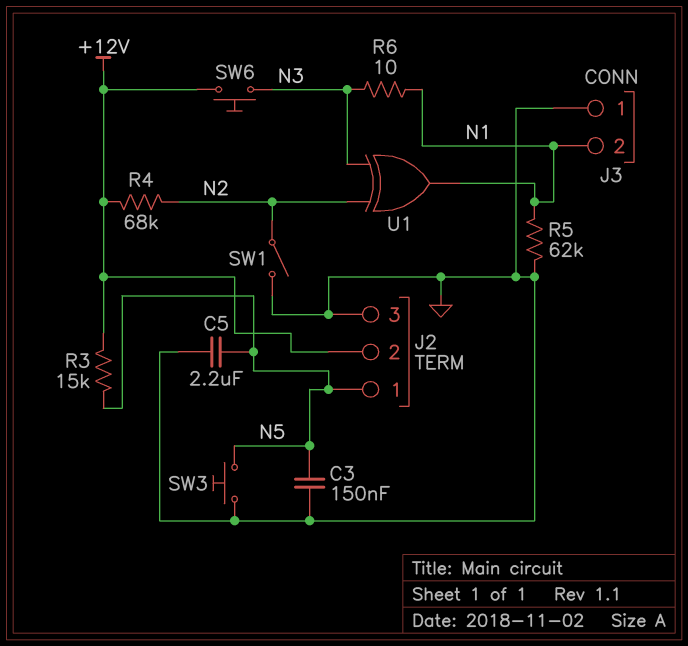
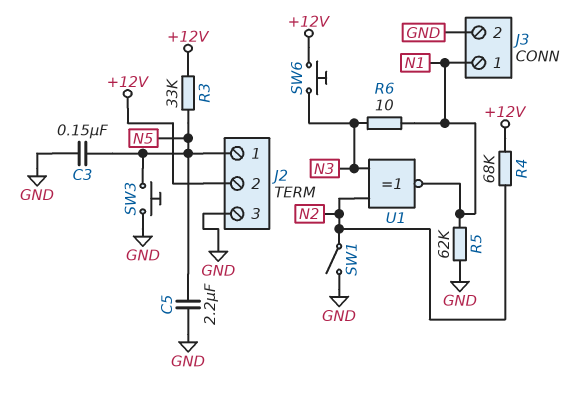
J3 pin 1: GND -> N1
J3 pin 2: N1 -> GND
R3: 15k (+12V, N5) -> 33k (+12V, N5)
U1: XOR (in N2, in N3, out N1) -> XNOR (in N2, in N3, out N1)

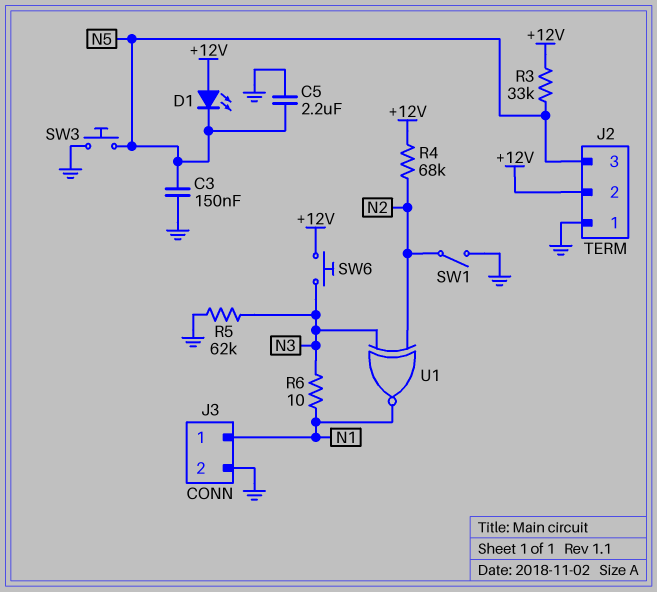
D1: none -> LED (A +12V, K N5)
J2 pin 1: N5 -> GND
J2 pin 3: GND -> N5
R5: 62k (GND, N1) -> 62k (GND, N3)

